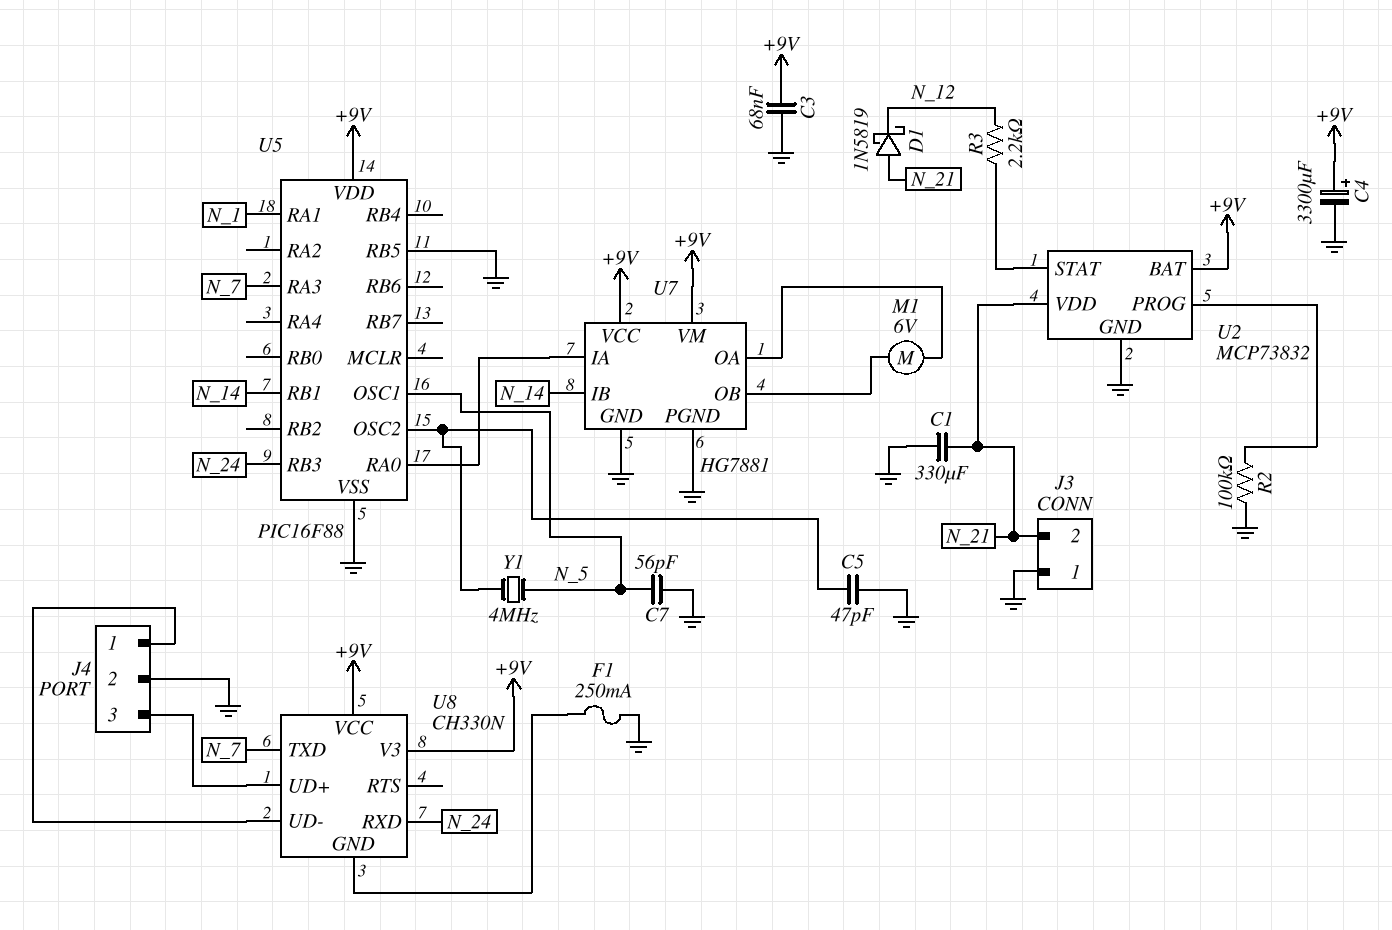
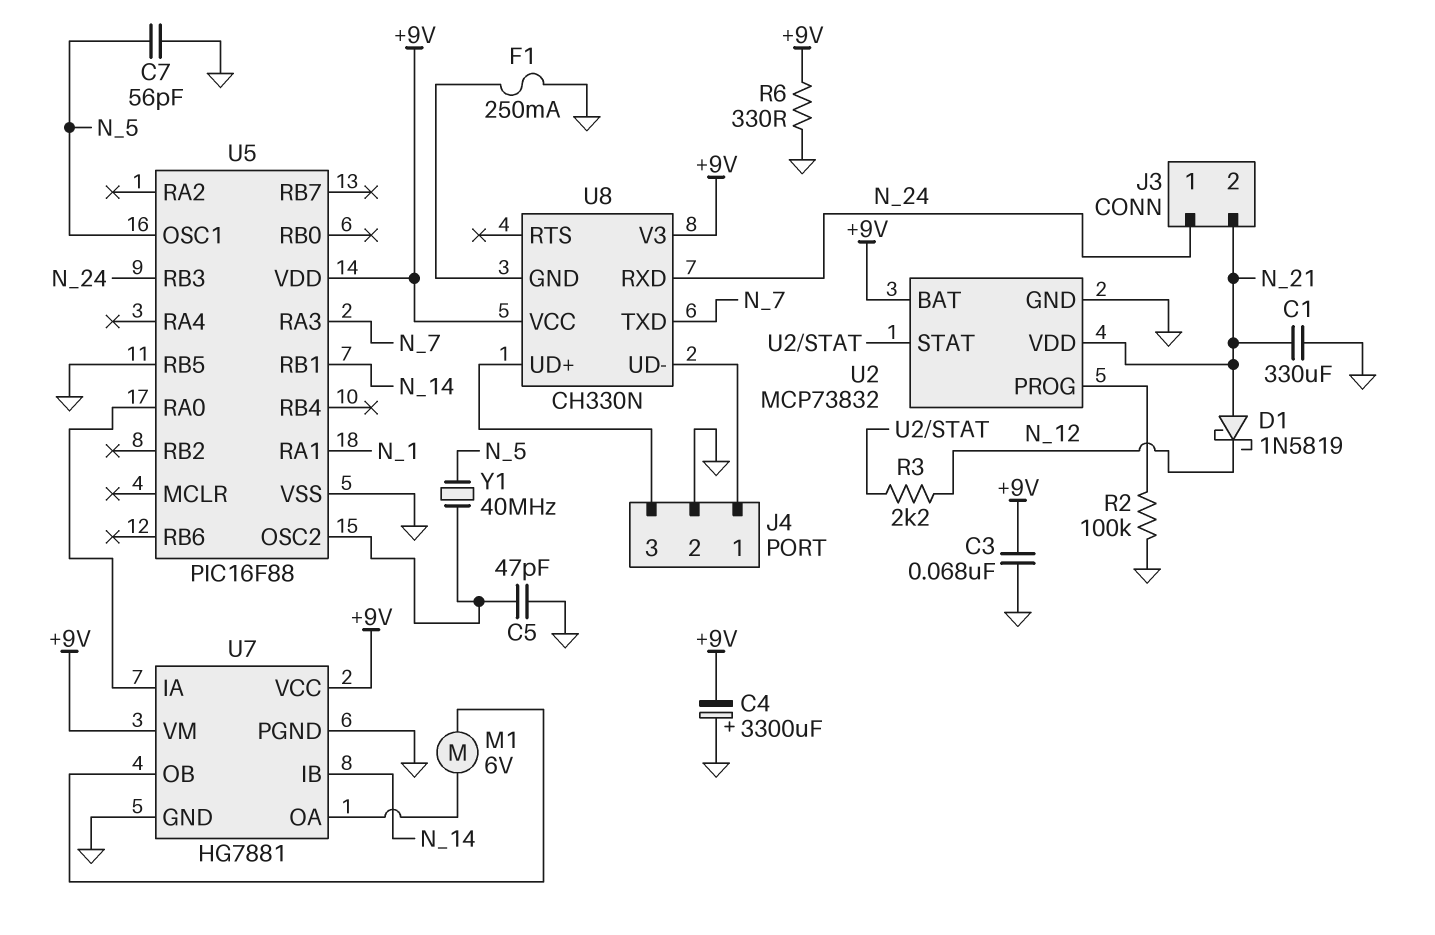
C4: 3300uF (plus +9V, minus GND) -> 3300uF (plus GND, minus +9V)
J3 pin 1: GND -> N_24
R6: none -> 330 (+9V, GND)
Y1: 4MHz (N_5, U5/OSC2) -> 40MHz (N_5, U5/OSC2)

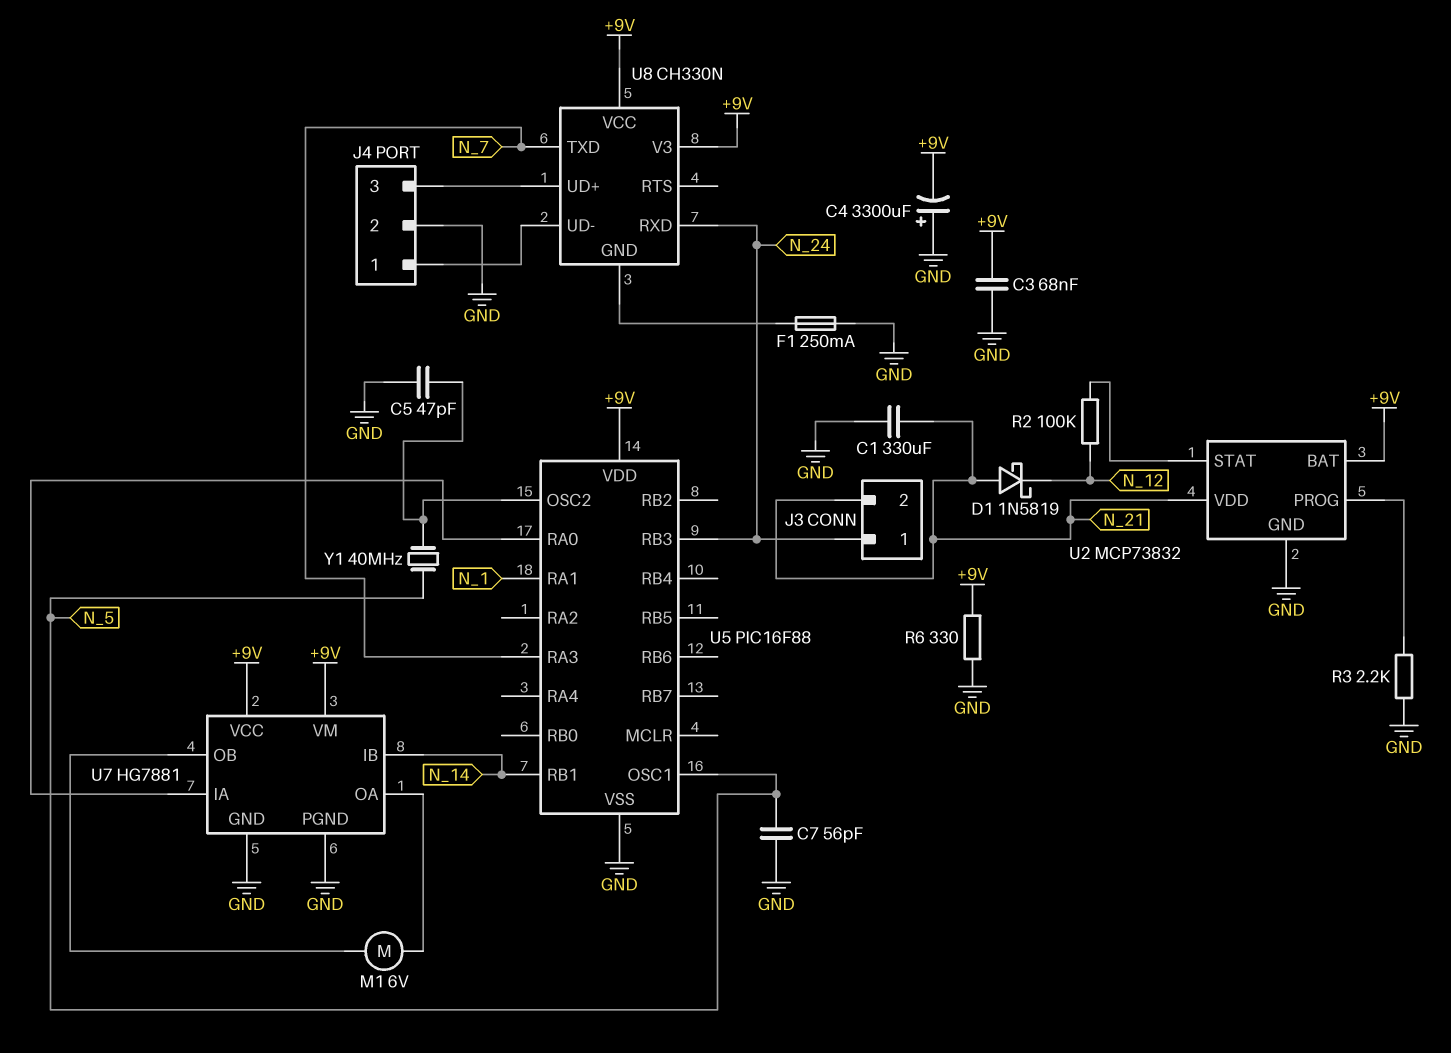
R2: 100k (GND, U2/PROG) -> 100k (N_12, U2/STAT)
R3: 2.2k (N_12, U2/STAT) -> 2.2k (GND, U2/PROG)
U5 pin RB5: GND -> none

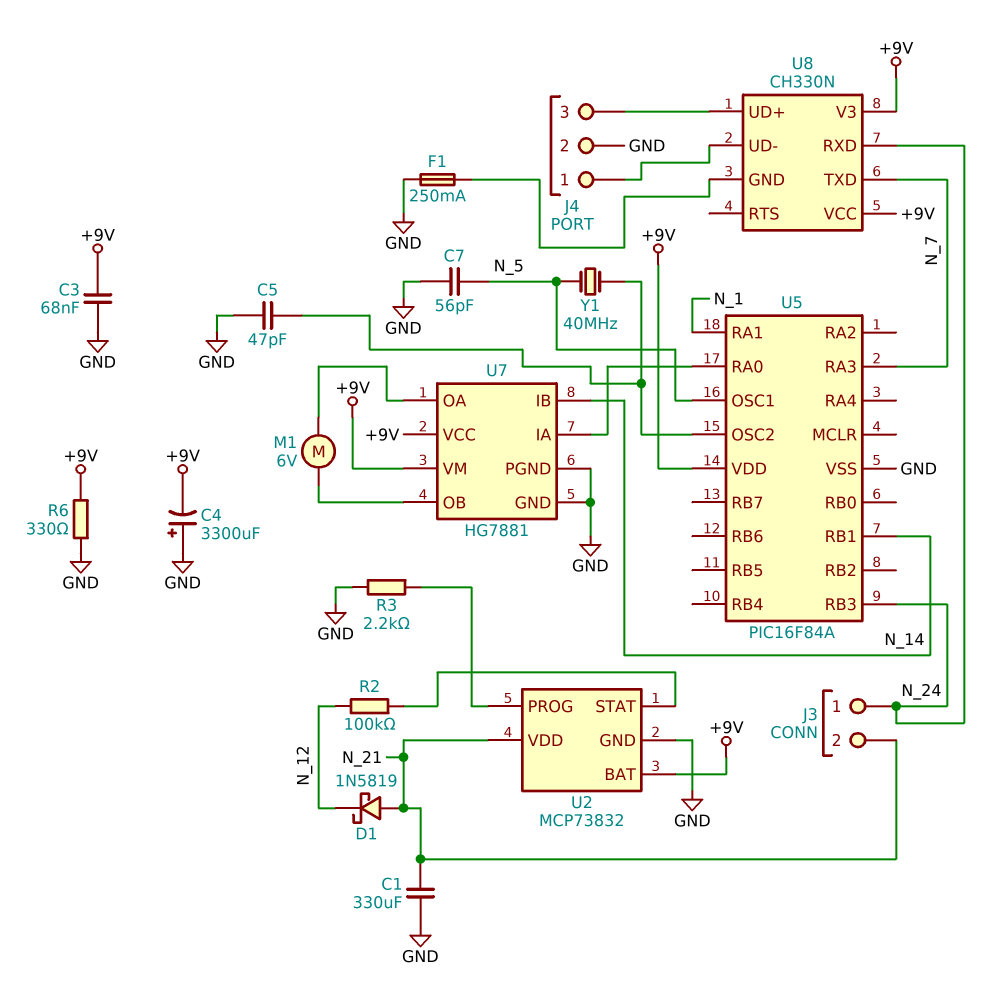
U5: PIC16F88 -> PIC16F84A

